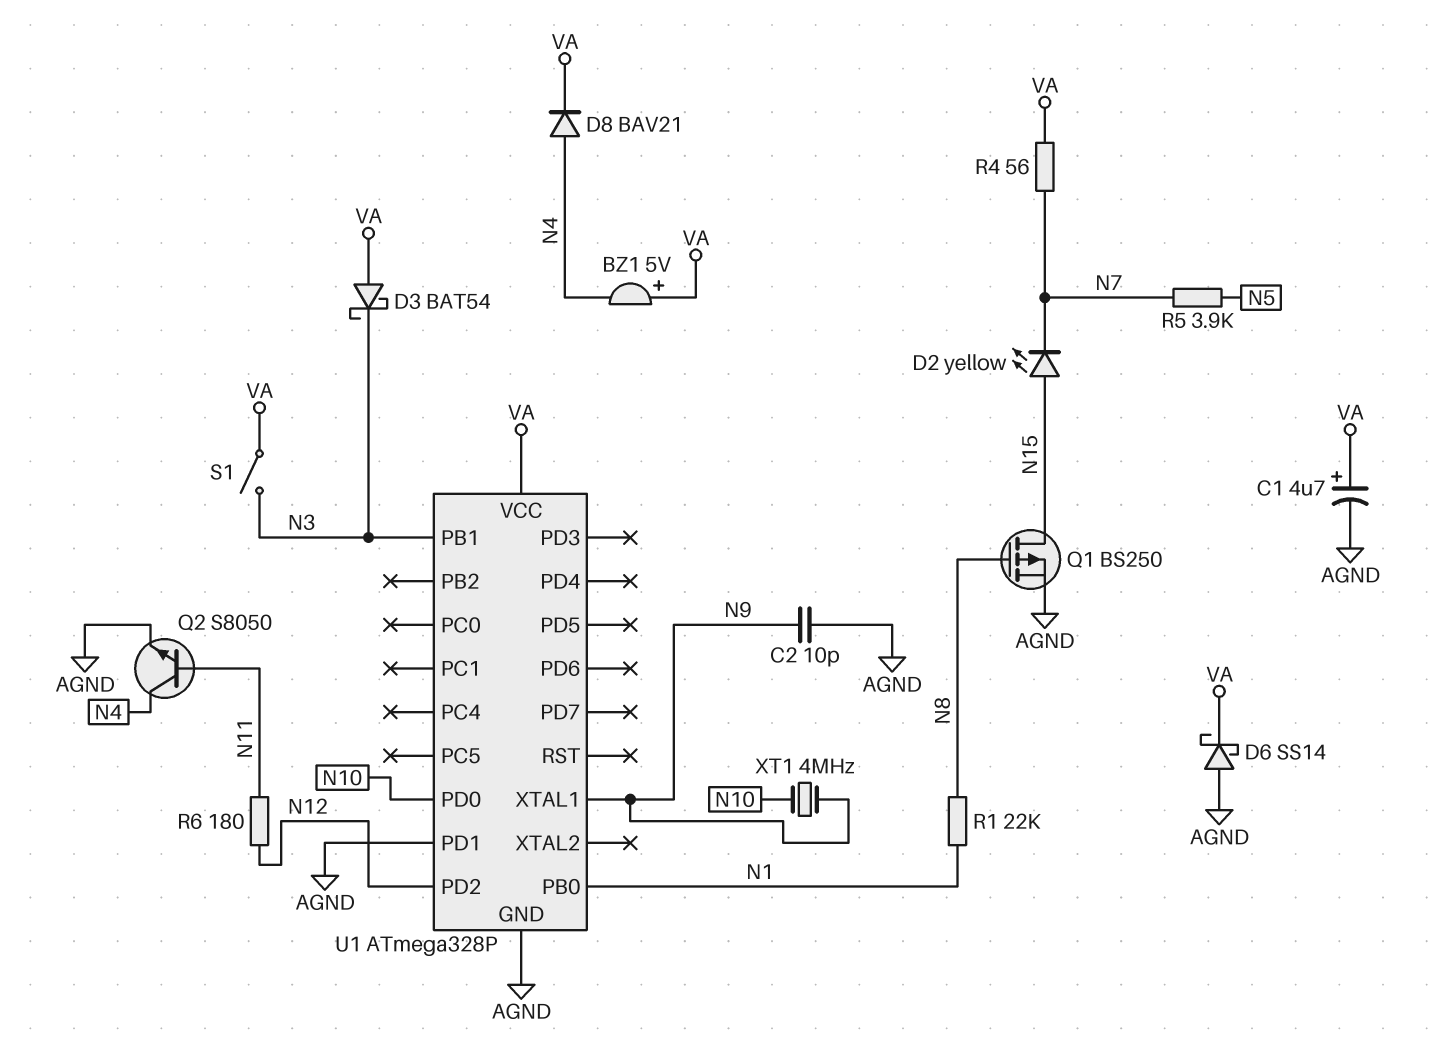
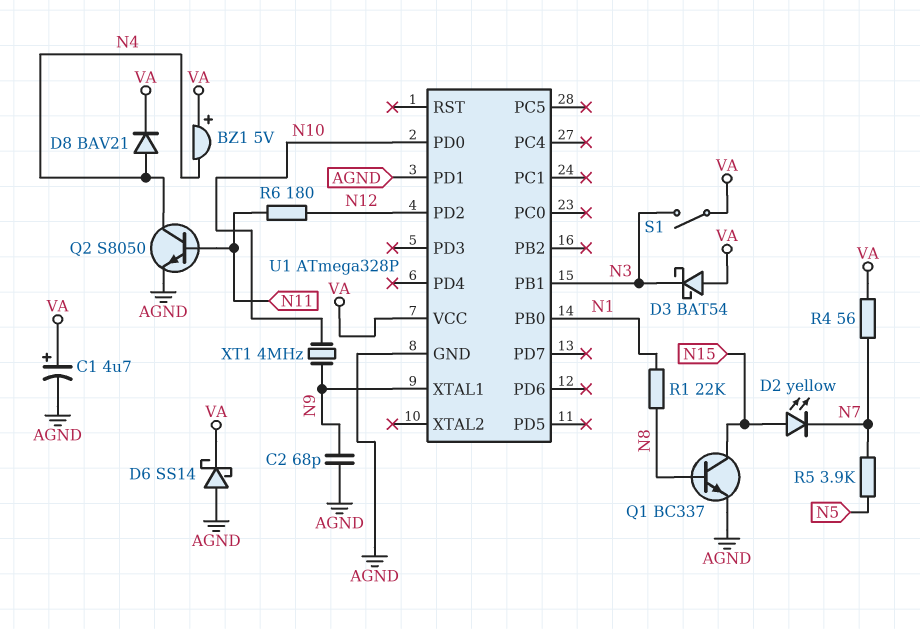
C2: 10pF (AGND, N9) -> 68pF (AGND, N9)
Q1: PMOS BS250 (G N8, D N15, S AGND) -> NPN BC337 (B N8, C N15, E AGND)

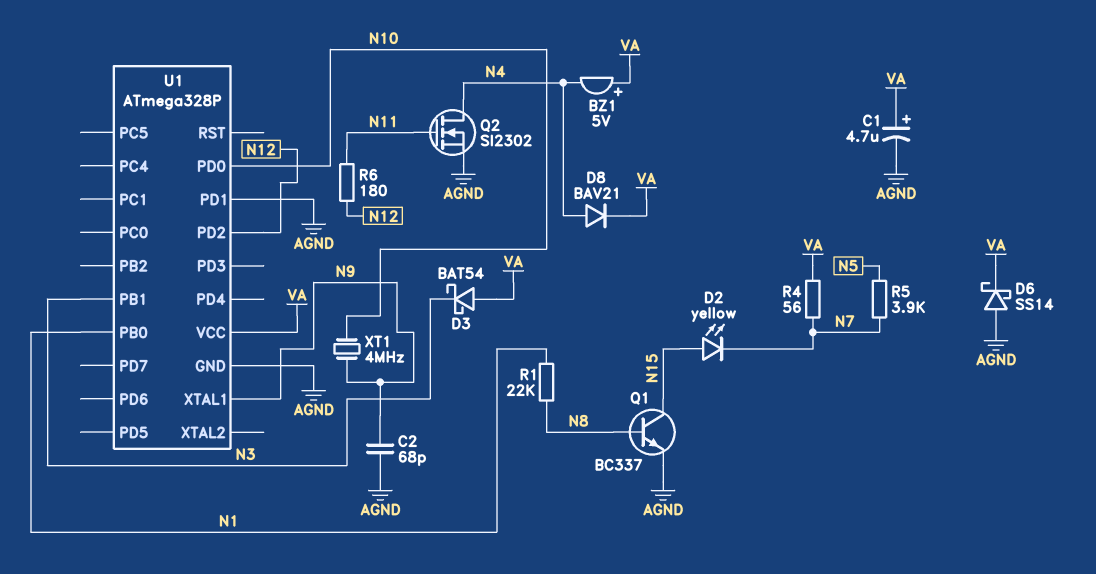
Q2: NPN S8050 (B N11, C N4, E AGND) -> NMOS SI2302 (G N11, D N4, S AGND)
S1: switch (N3, VA) -> none

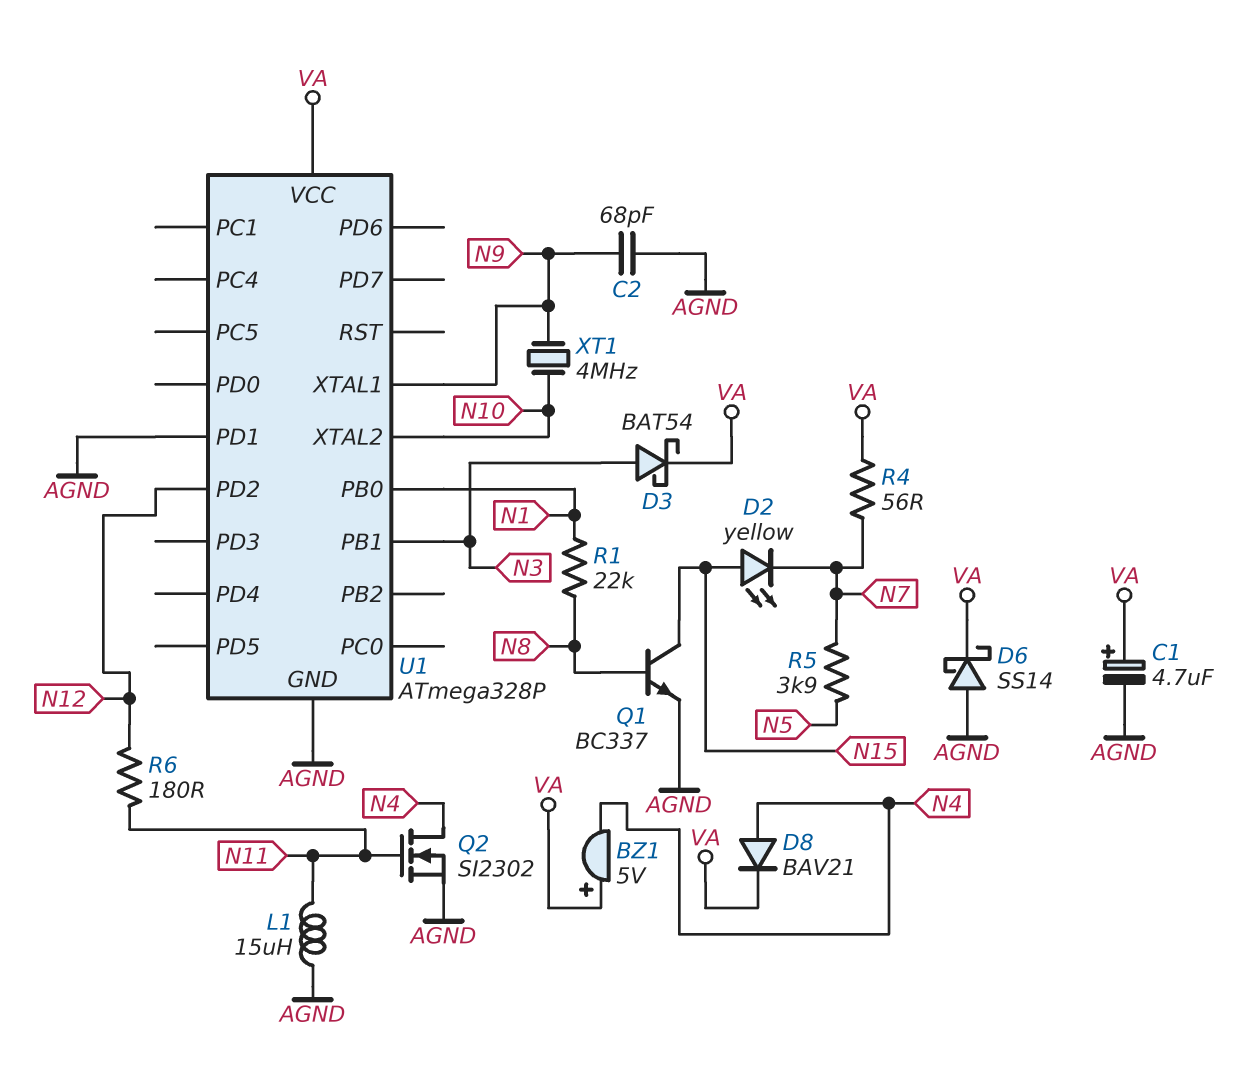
D3: schottky BAT54 (A VA, K N3) -> schottky BAT54 (A N3, K VA)
L1: none -> 15uH (AGND, N11)
U1 pin PD0: N10 -> none
U1 pin XTAL2: none -> N10

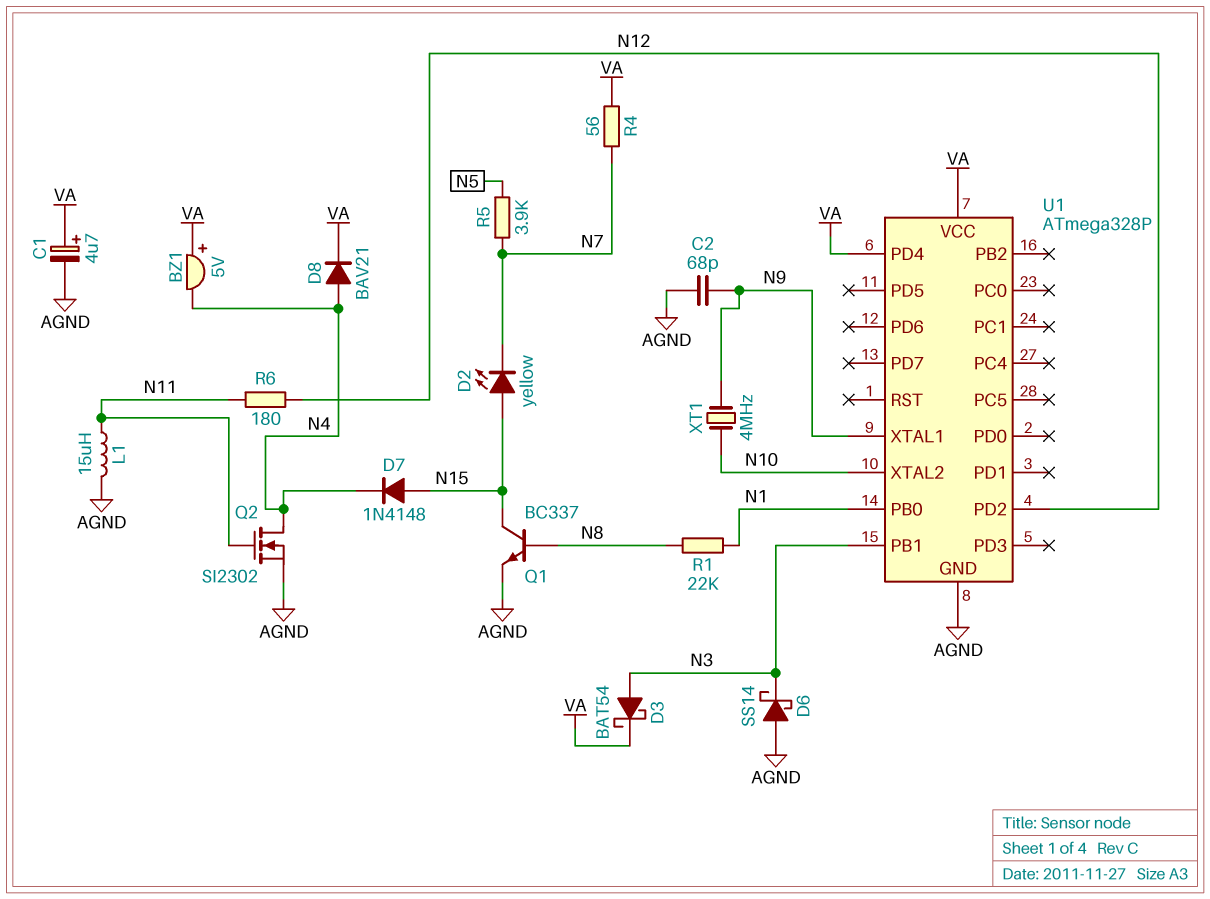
D6: schottky SS14 (A AGND, K VA) -> schottky SS14 (A AGND, K N3)
D7: none -> diode 1N4148 (A N15, K N4)
U1 pin PD1: AGND -> none
U1 pin PD4: none -> VA

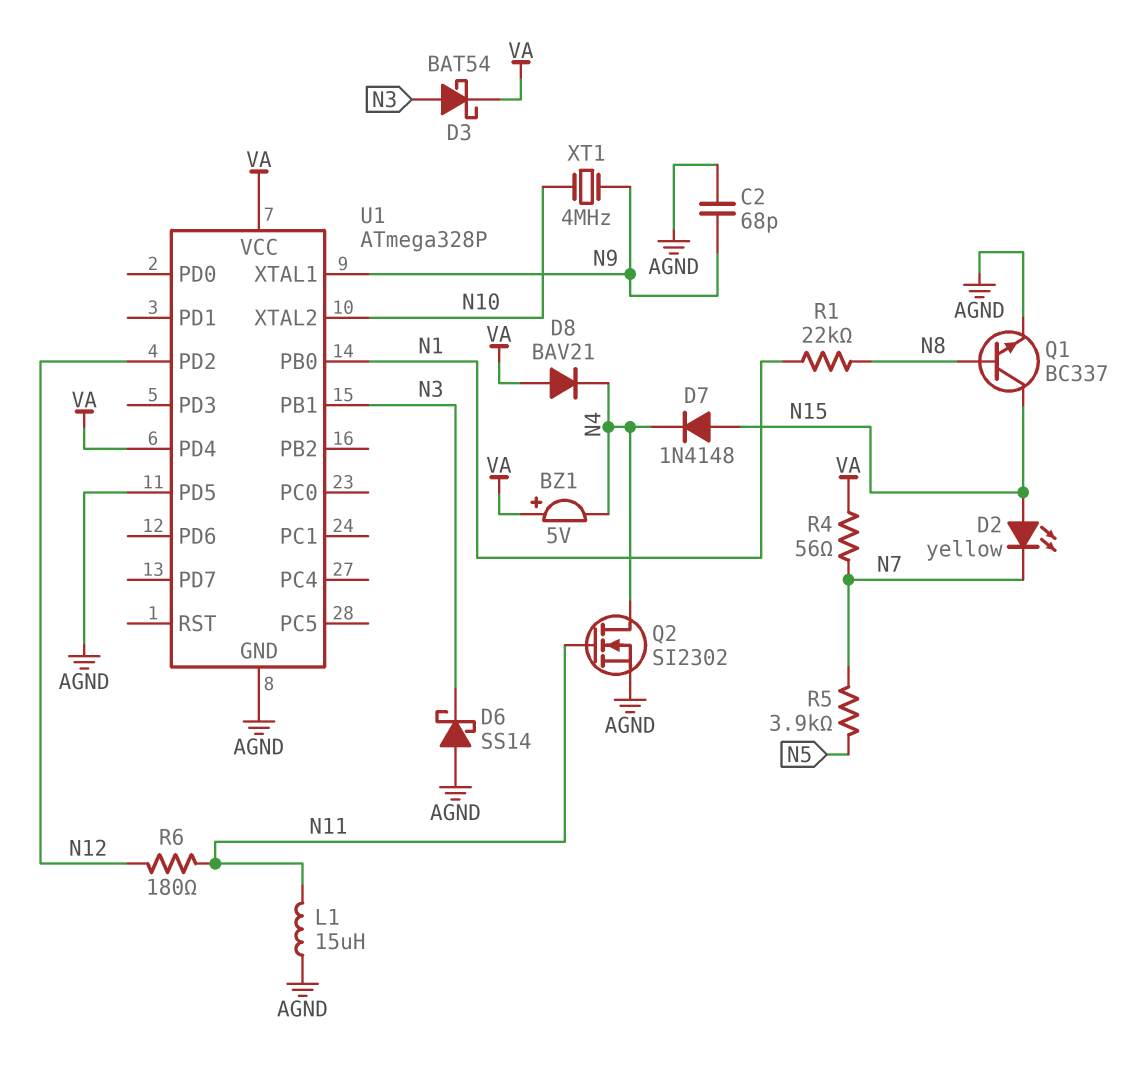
C1: 4.7uF (plus VA, minus AGND) -> none
D8: diode BAV21 (A N4, K VA) -> diode BAV21 (A VA, K N4)
U1 pin PD5: none -> AGND

